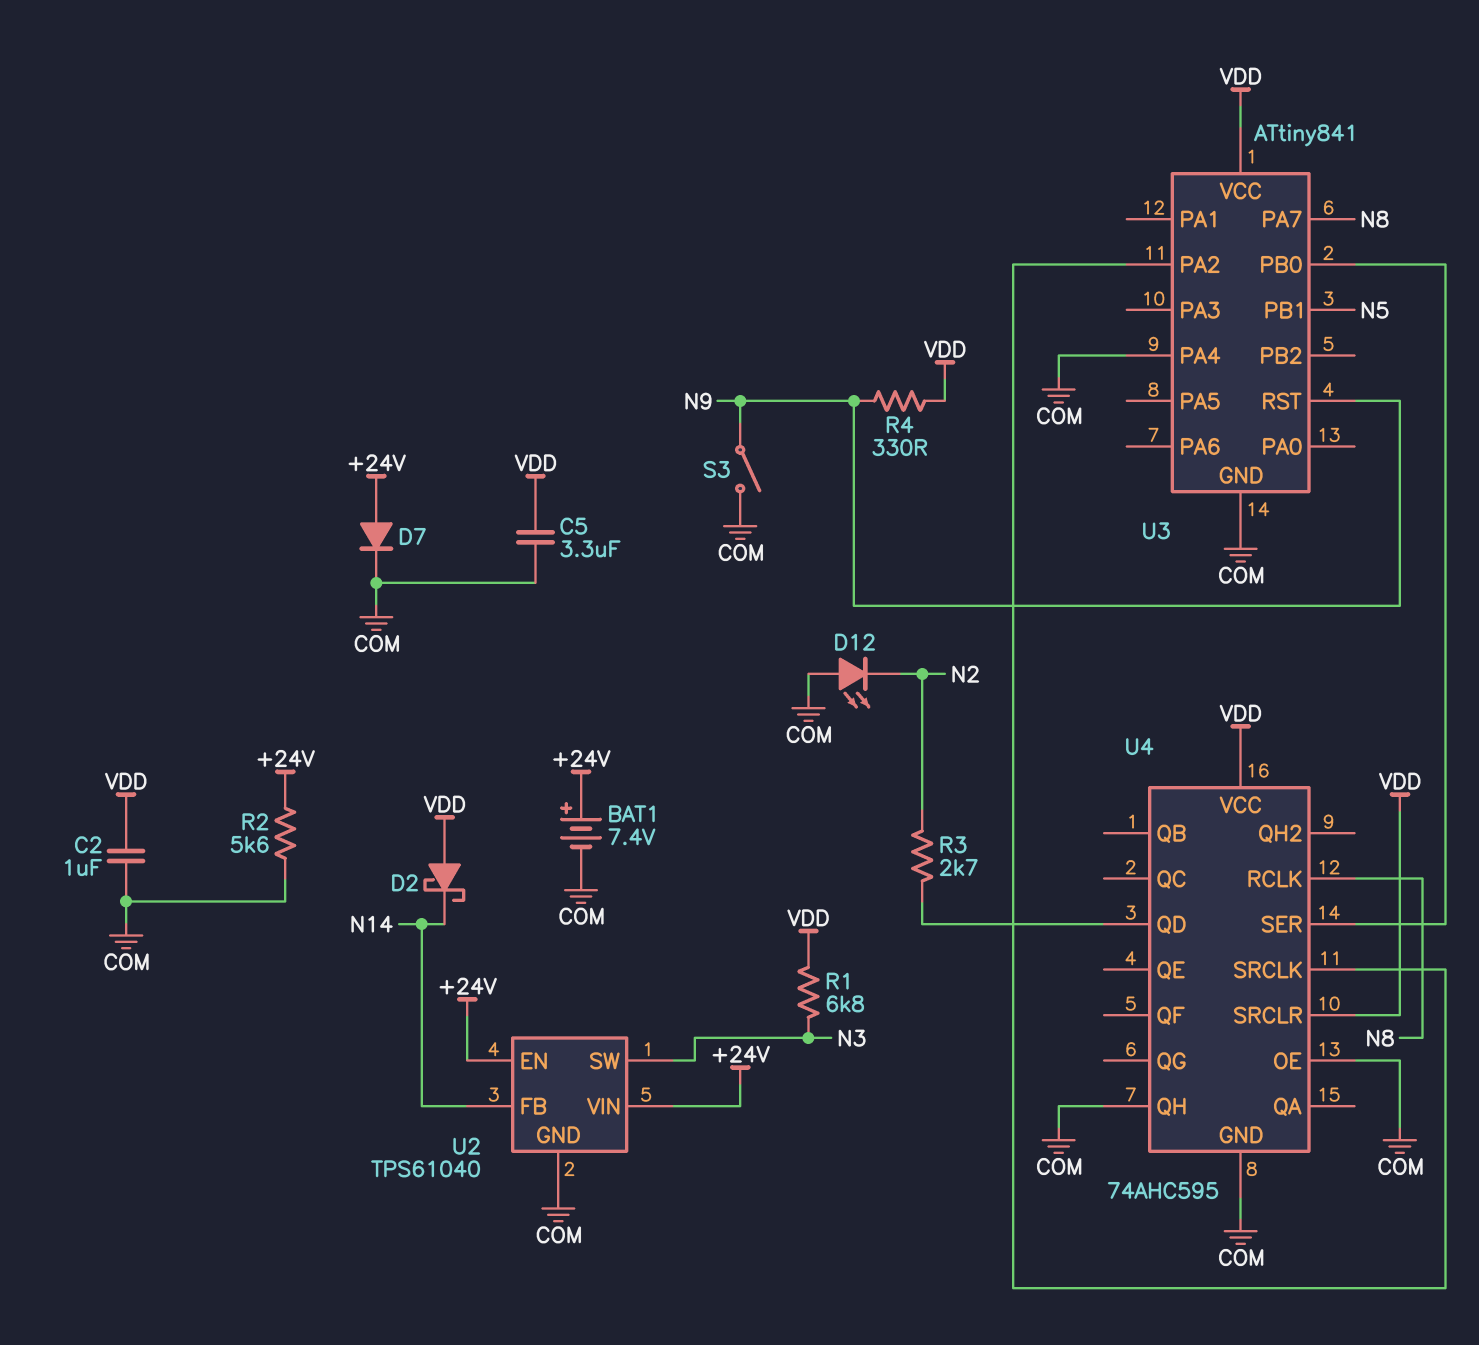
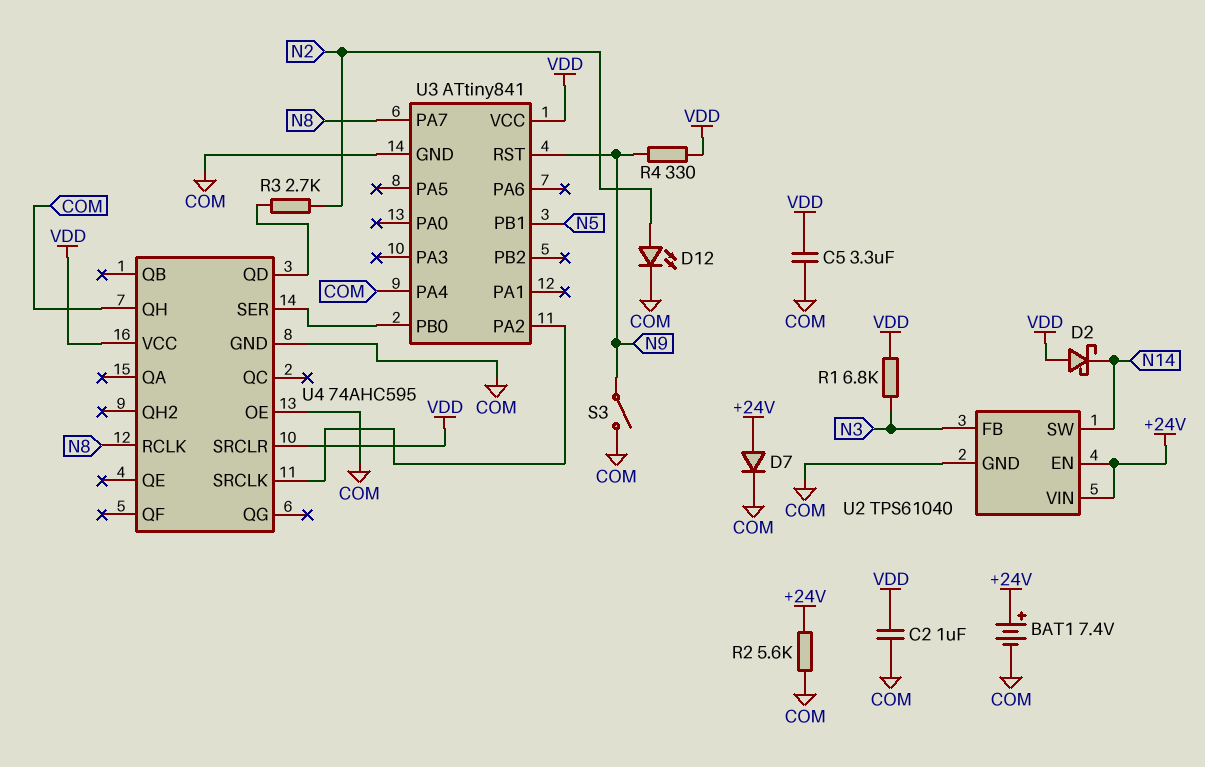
D12: LED (A COM, K N2) -> LED (A N2, K COM)
U2 pin FB: N14 -> N3
U2 pin SW: N3 -> N14

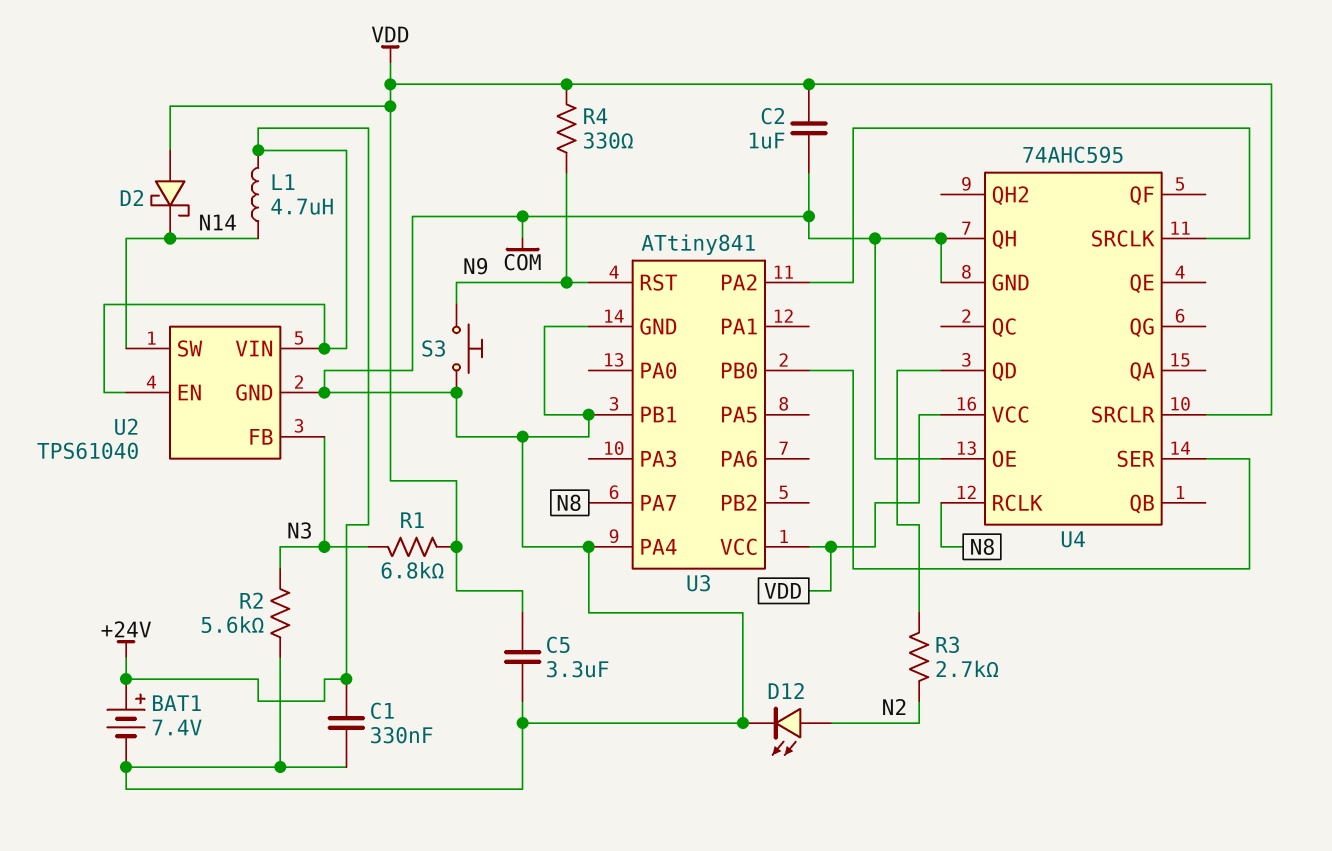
C1: none -> 330nF (+24V, COM)
D7: diode (A +24V, K COM) -> none
L1: none -> 4.7uH (+24V, N14)
R2: 5.6k (+24V, COM) -> 5.6k (COM, N3)
S3: switch (COM, N9) -> button (COM, N9)
U3 pin PB1: N5 -> COM

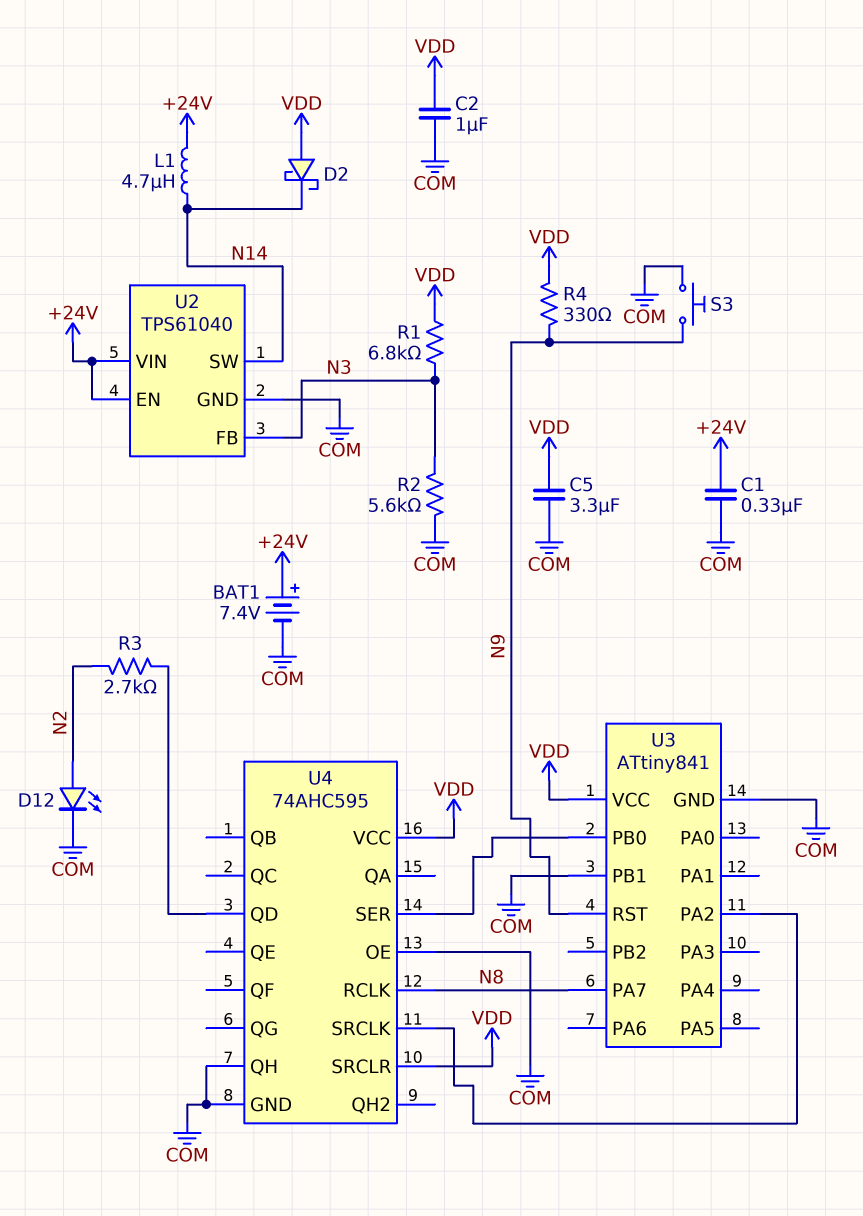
U3 pin PA4: COM -> none

